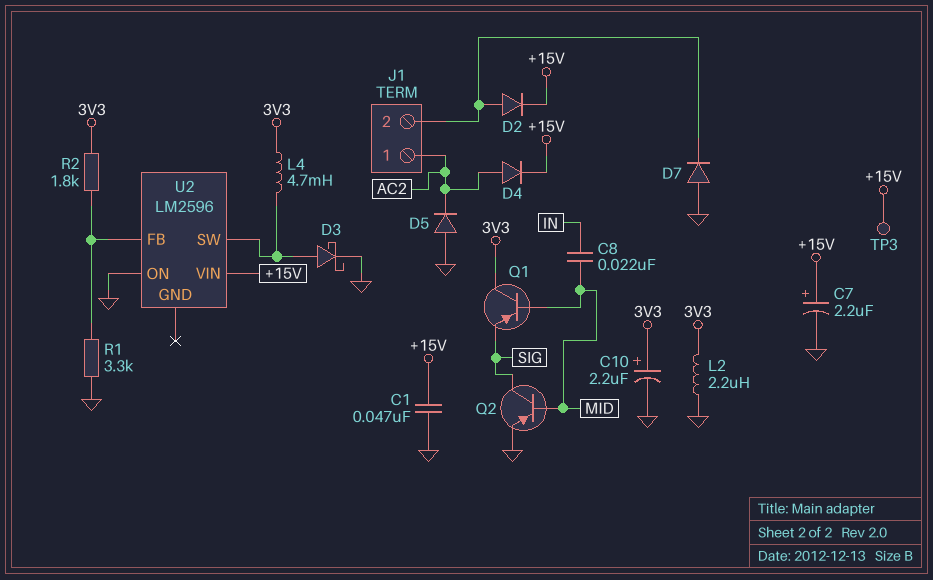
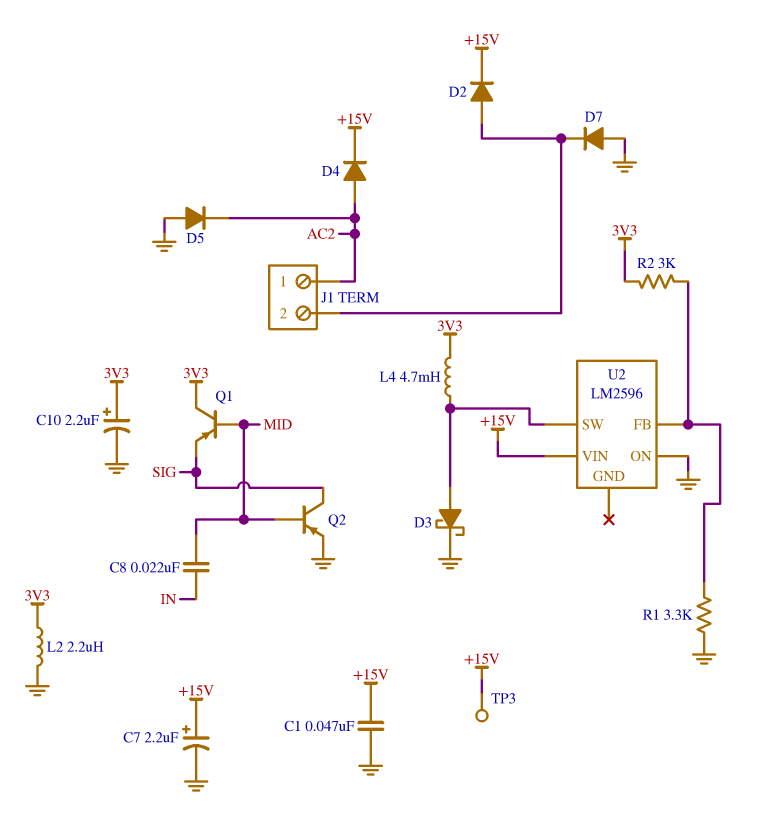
R2: 1.8k (3V3, U2/FB) -> 3k (3V3, U2/FB)

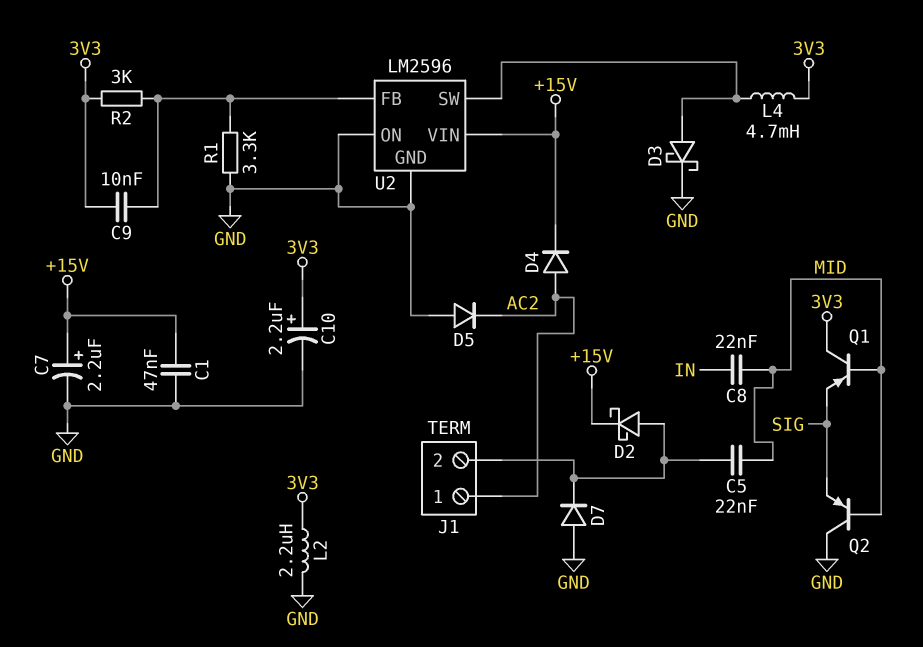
C5: none -> 22nF (J1/2, MID)
C9: none -> 10nF (3V3, U2/FB)
D2: diode (A J1/2, K +15V) -> schottky (A J1/2, K +15V)
Q2: PNP (B MID, C SIG, E GND) -> PNP (B MID, C GND, E SIG)
TP3: test point (+15V) -> none
U2 pin GND: none -> GND

